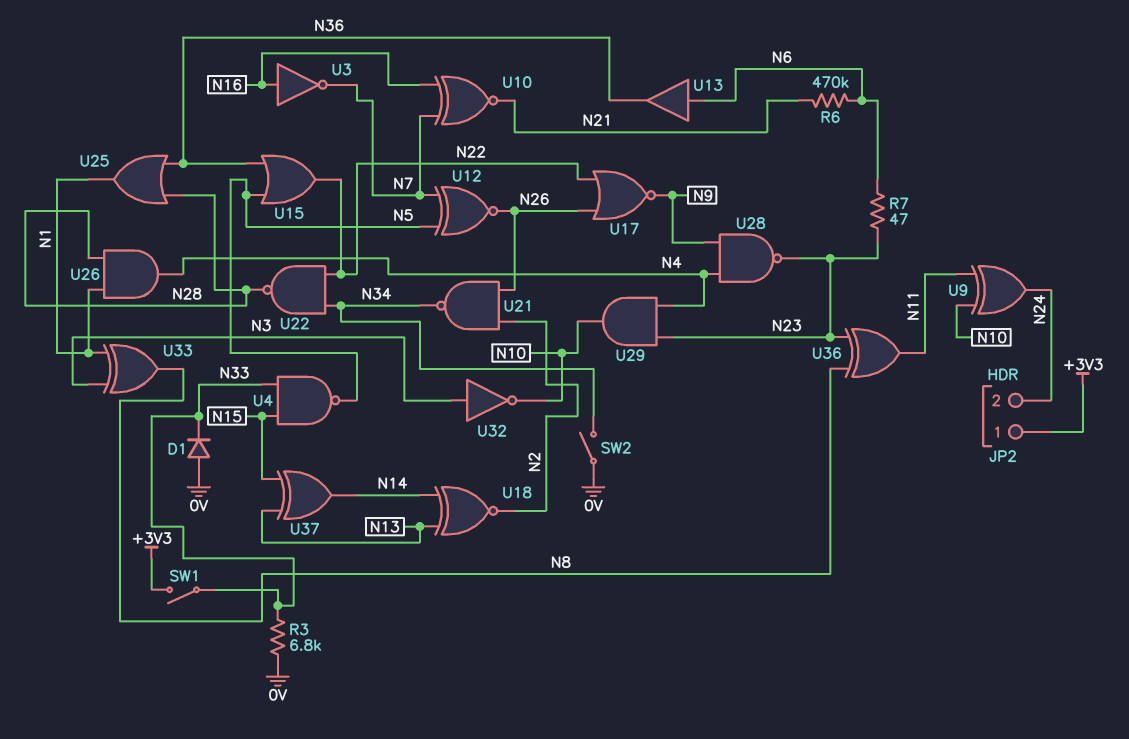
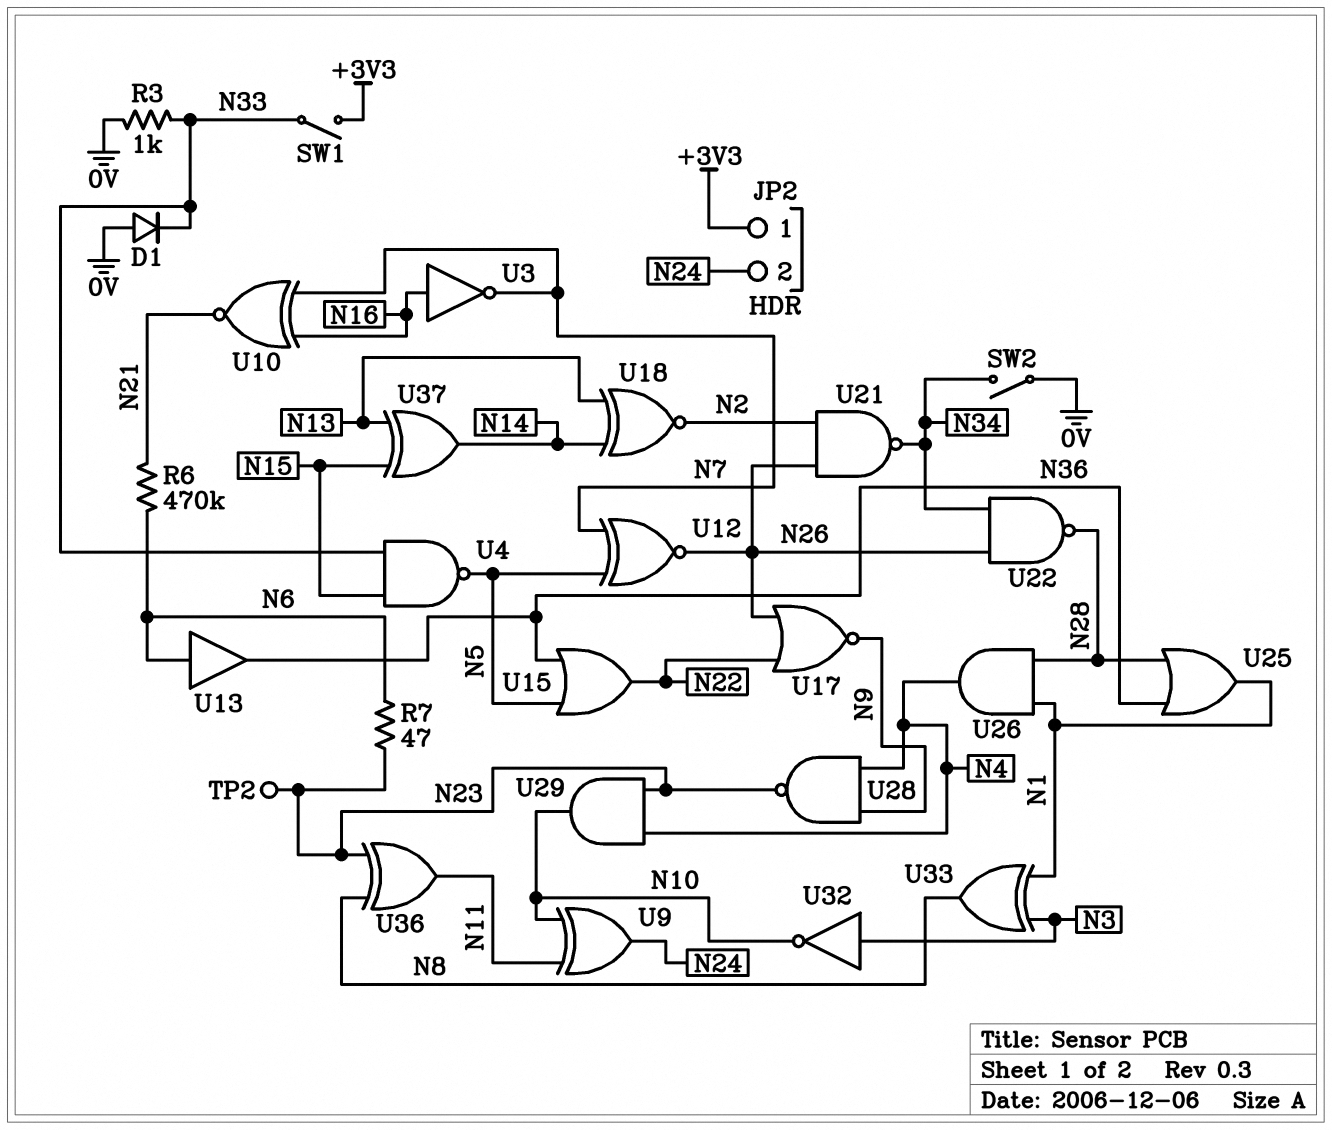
R3: 6.8k (0V, N33) -> 1k (0V, N33)
TP2: none -> test point (N23)
U22: NAND (in N22, in N34, out N28) -> NAND (in N26, in N34, out N28)

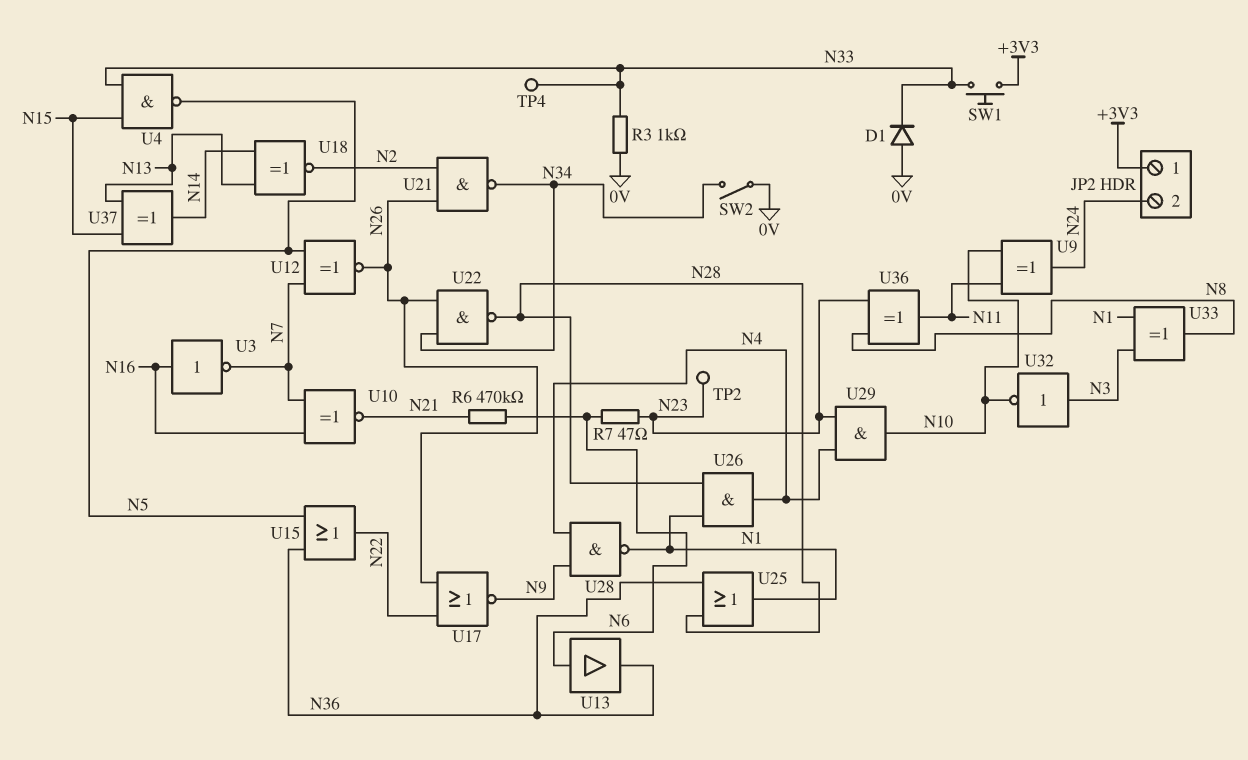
SW1: switch (+3V3, N33) -> button (+3V3, N33)
TP4: none -> test point (N33)
U28: NAND (in N4, in N9, out N23) -> NAND (in N4, in N9, out N1)

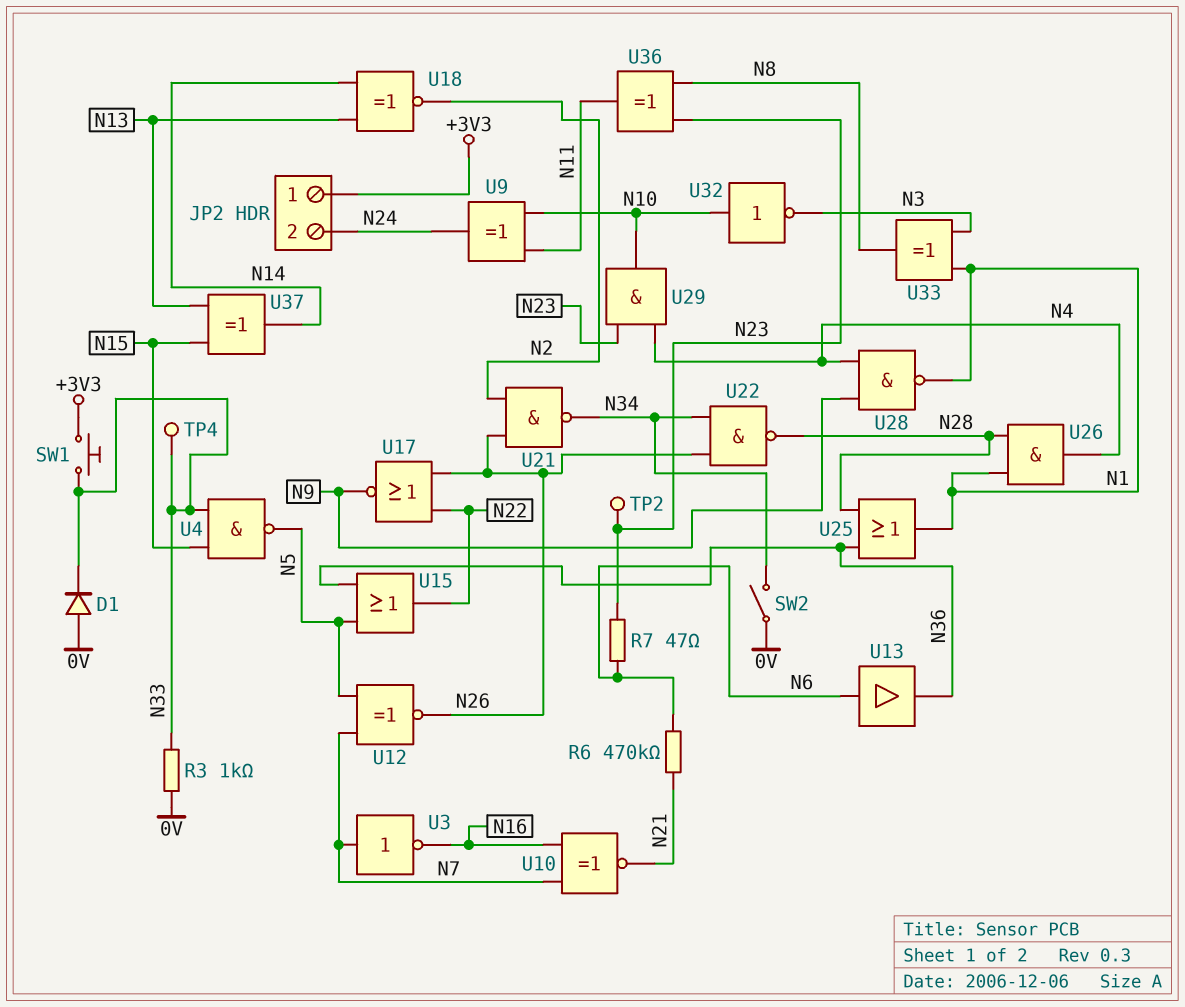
U3: NOT (in N16, out N7) -> NOT (in N7, out N16)
U32: NOT (in N3, out N10) -> NOT (in N10, out N3)

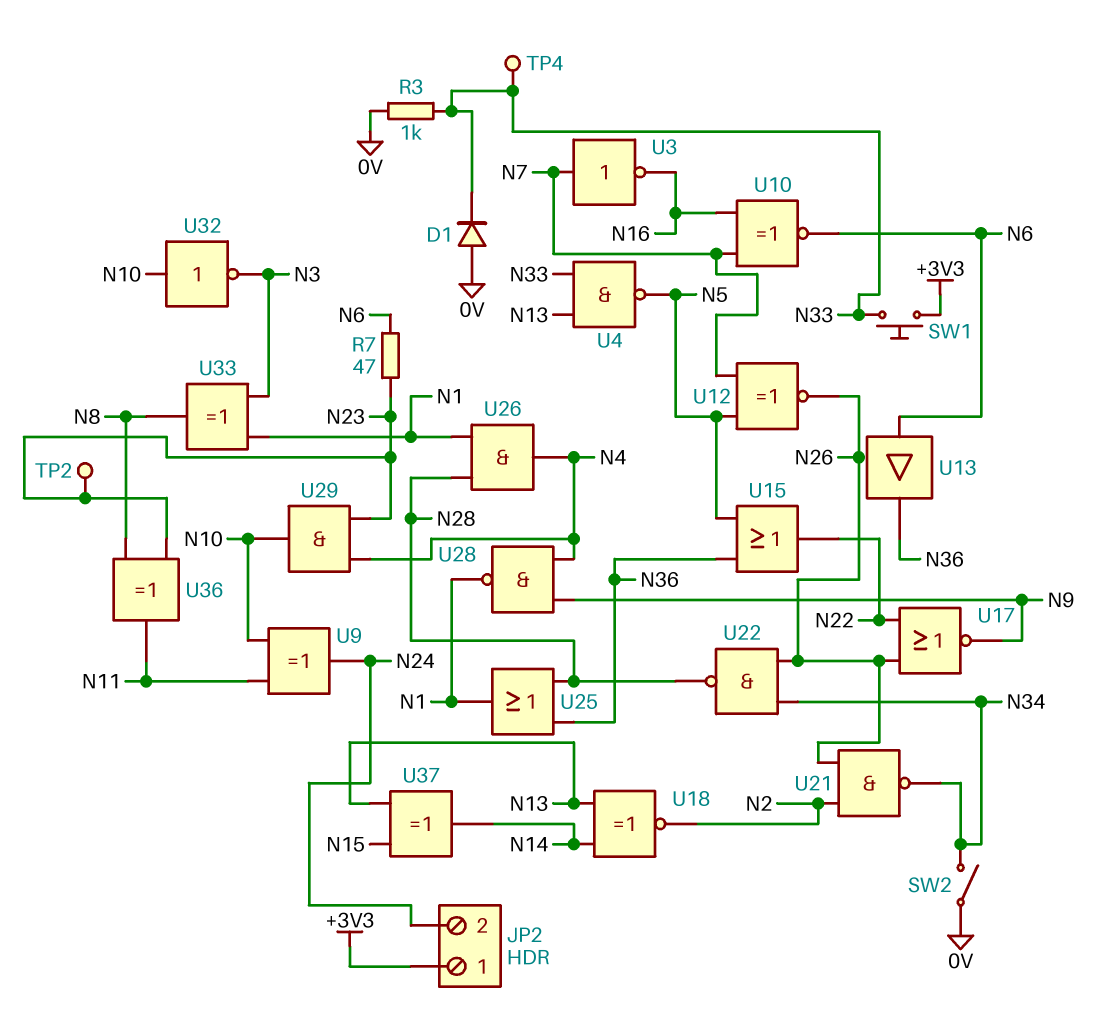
R6: 470k (N6, N21) -> none
U4: NAND (in N15, in N33, out N5) -> NAND (in N13, in N33, out N5)
U10: XNOR (in N7, in N16, out N21) -> XNOR (in N7, in N16, out N6)

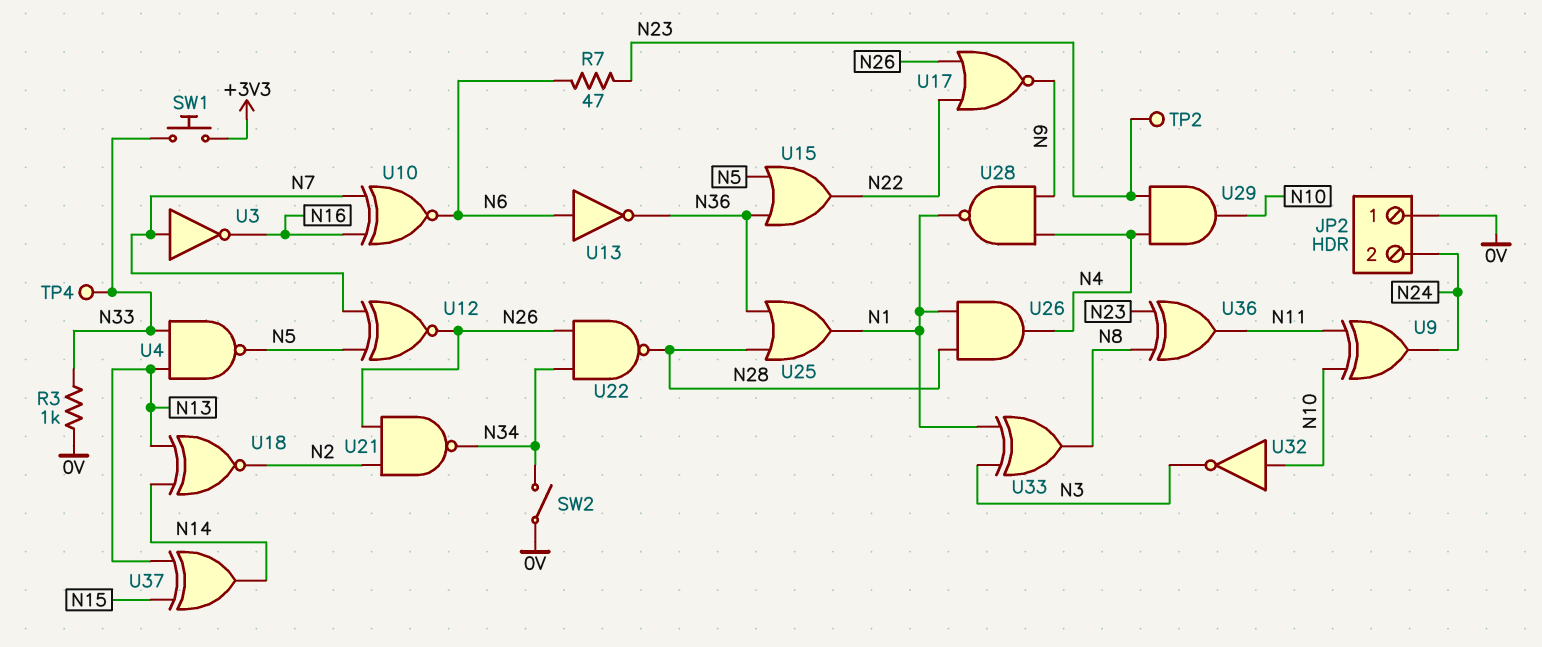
D1: diode (A 0V, K N33) -> none
JP2 pin 1: +3V3 -> 0V
U13: buffer (in N6, out N36) -> NOT (in N6, out N36)

